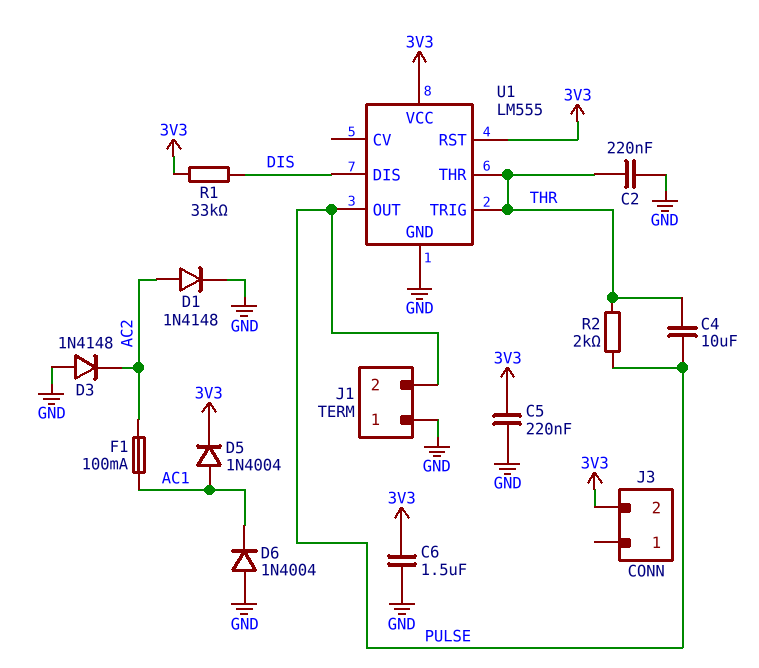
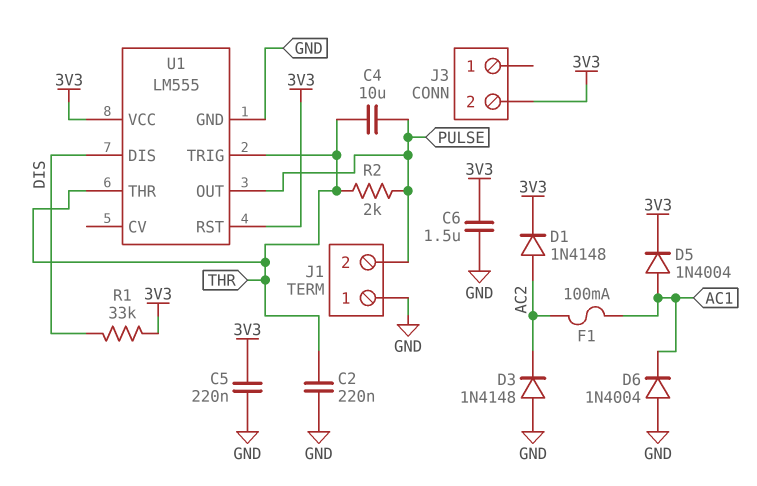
D1: diode 1N4148 (A AC2, K GND) -> diode 1N4148 (A AC2, K 3V3)

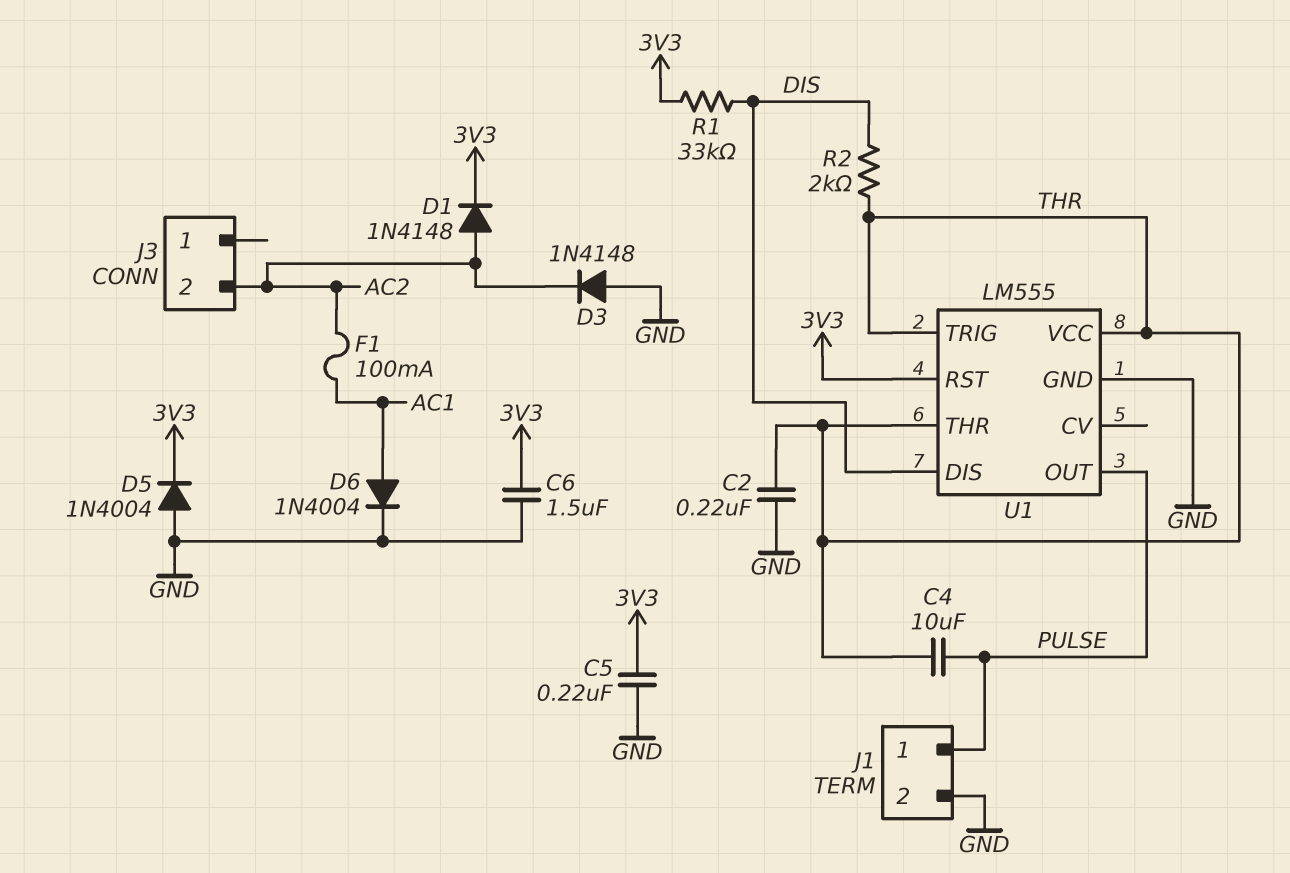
D5: diode 1N4004 (A AC1, K 3V3) -> diode 1N4004 (A GND, K 3V3)
D6: diode 1N4004 (A GND, K AC1) -> diode 1N4004 (A AC1, K GND)
J1 pin 1: GND -> PULSE
J1 pin 2: PULSE -> GND
J3 pin 2: 3V3 -> AC2
R2: 2k (PULSE, THR) -> 2k (DIS, THR)
U1 pin VCC: 3V3 -> THR

